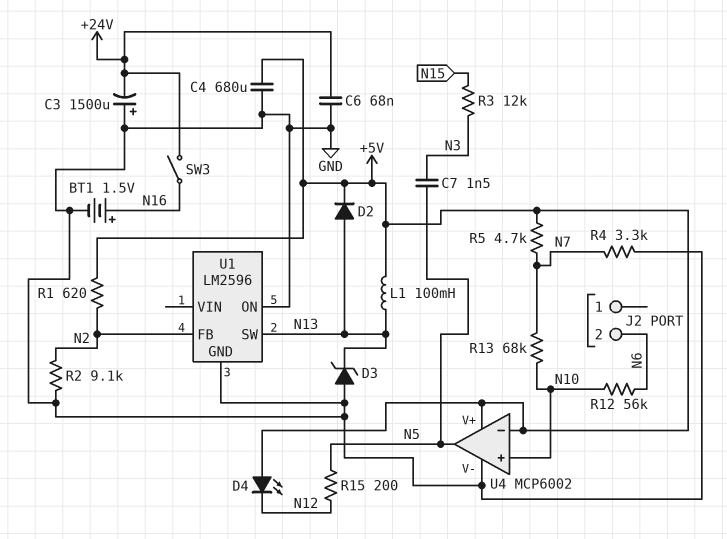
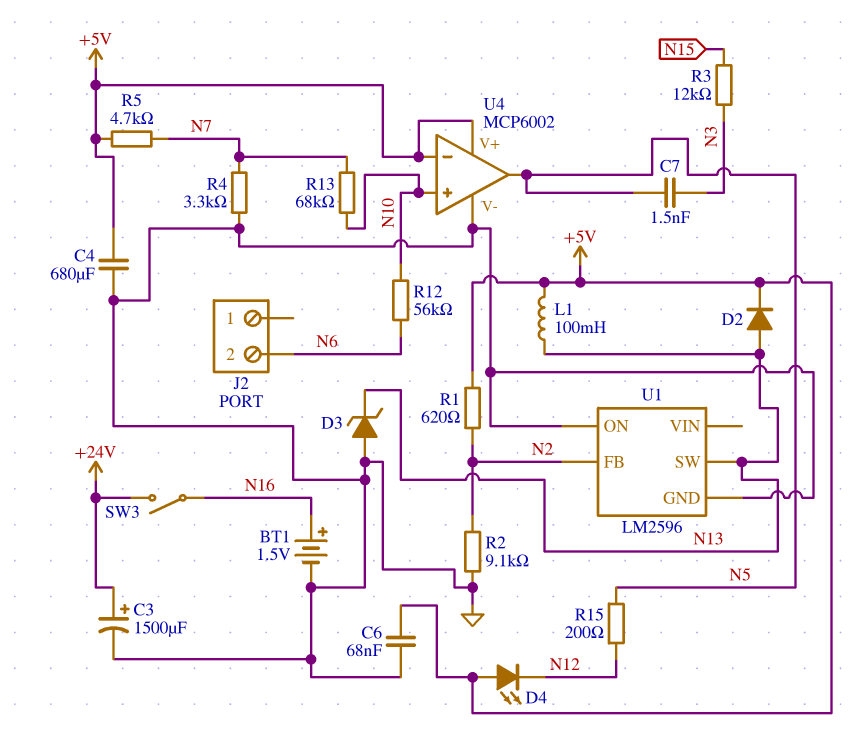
C3: 1500uF (plus GND, minus +24V) -> 1500uF (plus +24V, minus GND)
C6: 68nF (+24V, GND) -> 68nF (+5V, GND)

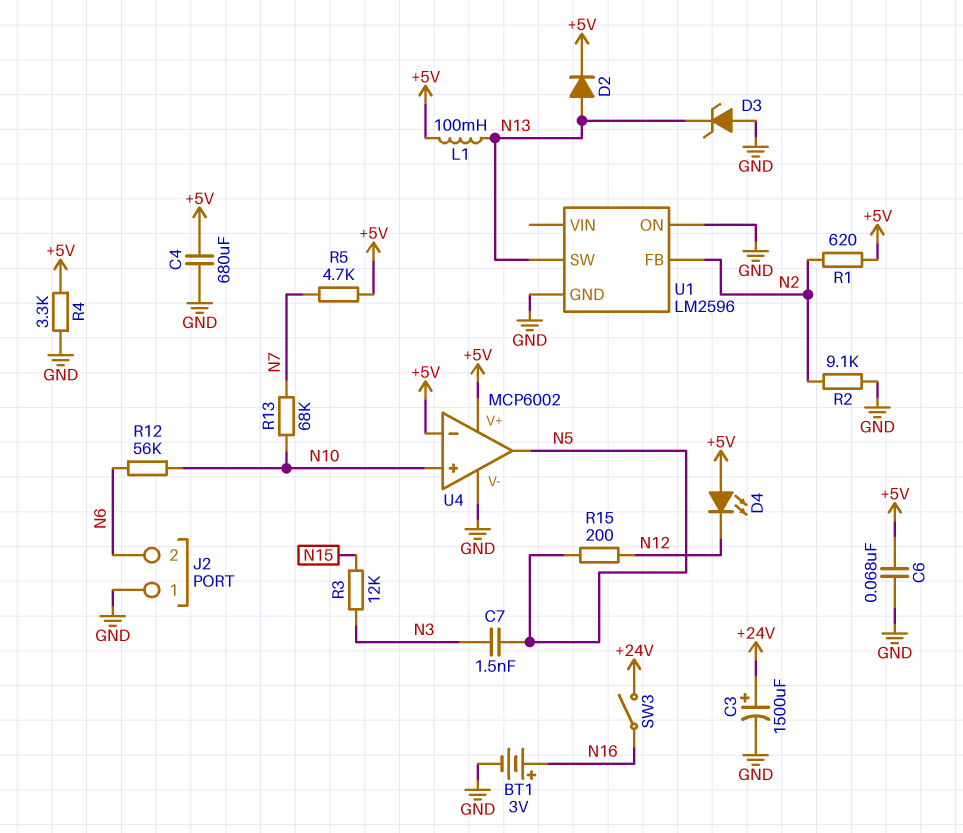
BT1: 1.5V (plus N16, minus GND) -> 3V (plus N16, minus GND)
J2 pin 1: none -> GND
R4: 3.3k (GND, N7) -> 3.3k (+5V, GND)

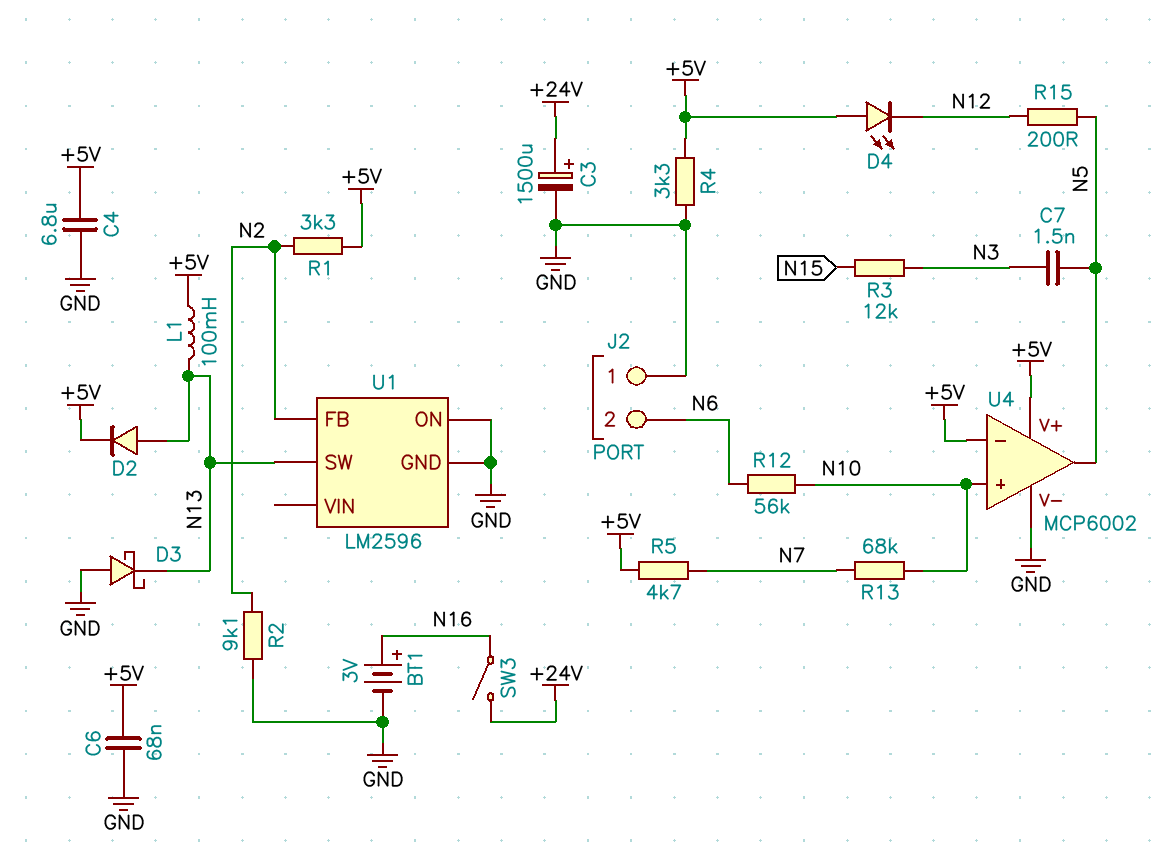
C4: 680uF (+5V, GND) -> 6.8uF (+5V, GND)
D3: zener (A GND, K N13) -> schottky (A GND, K N13)
R1: 620 (+5V, N2) -> 3.3k (+5V, N2)

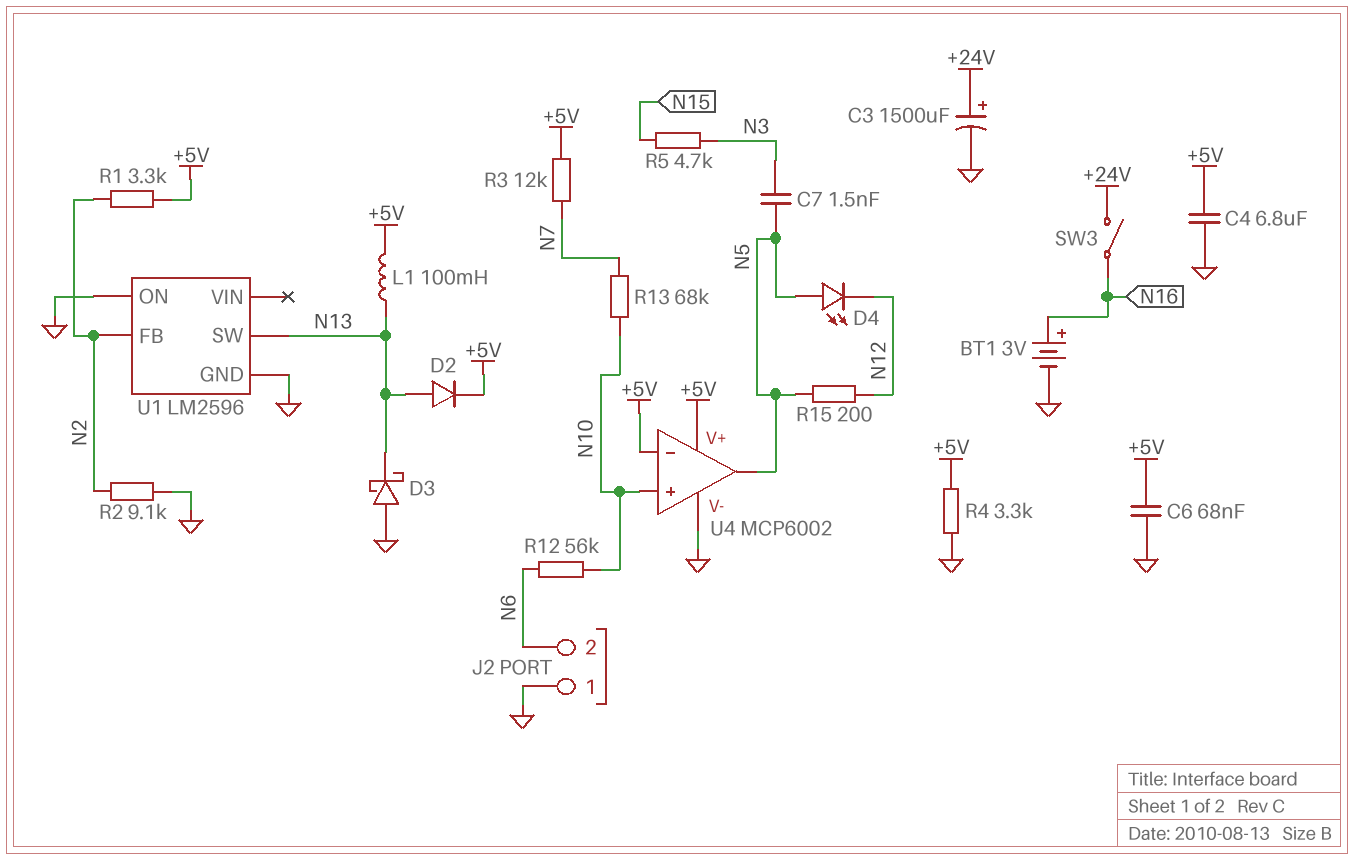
D4: LED (A +5V, K N12) -> LED (A N5, K N12)
R3: 12k (N3, N15) -> 12k (+5V, N7)
R5: 4.7k (+5V, N7) -> 4.7k (N3, N15)

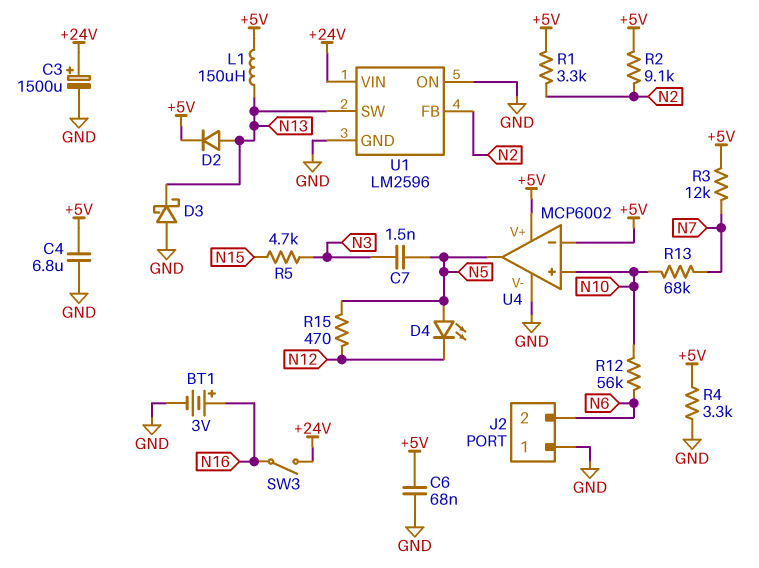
L1: 100mH (+5V, N13) -> 150uH (+5V, N13)
R2: 9.1k (GND, N2) -> 9.1k (+5V, N2)
R15: 200 (N5, N12) -> 470 (N5, N12)
U1 pin VIN: none -> +24V

